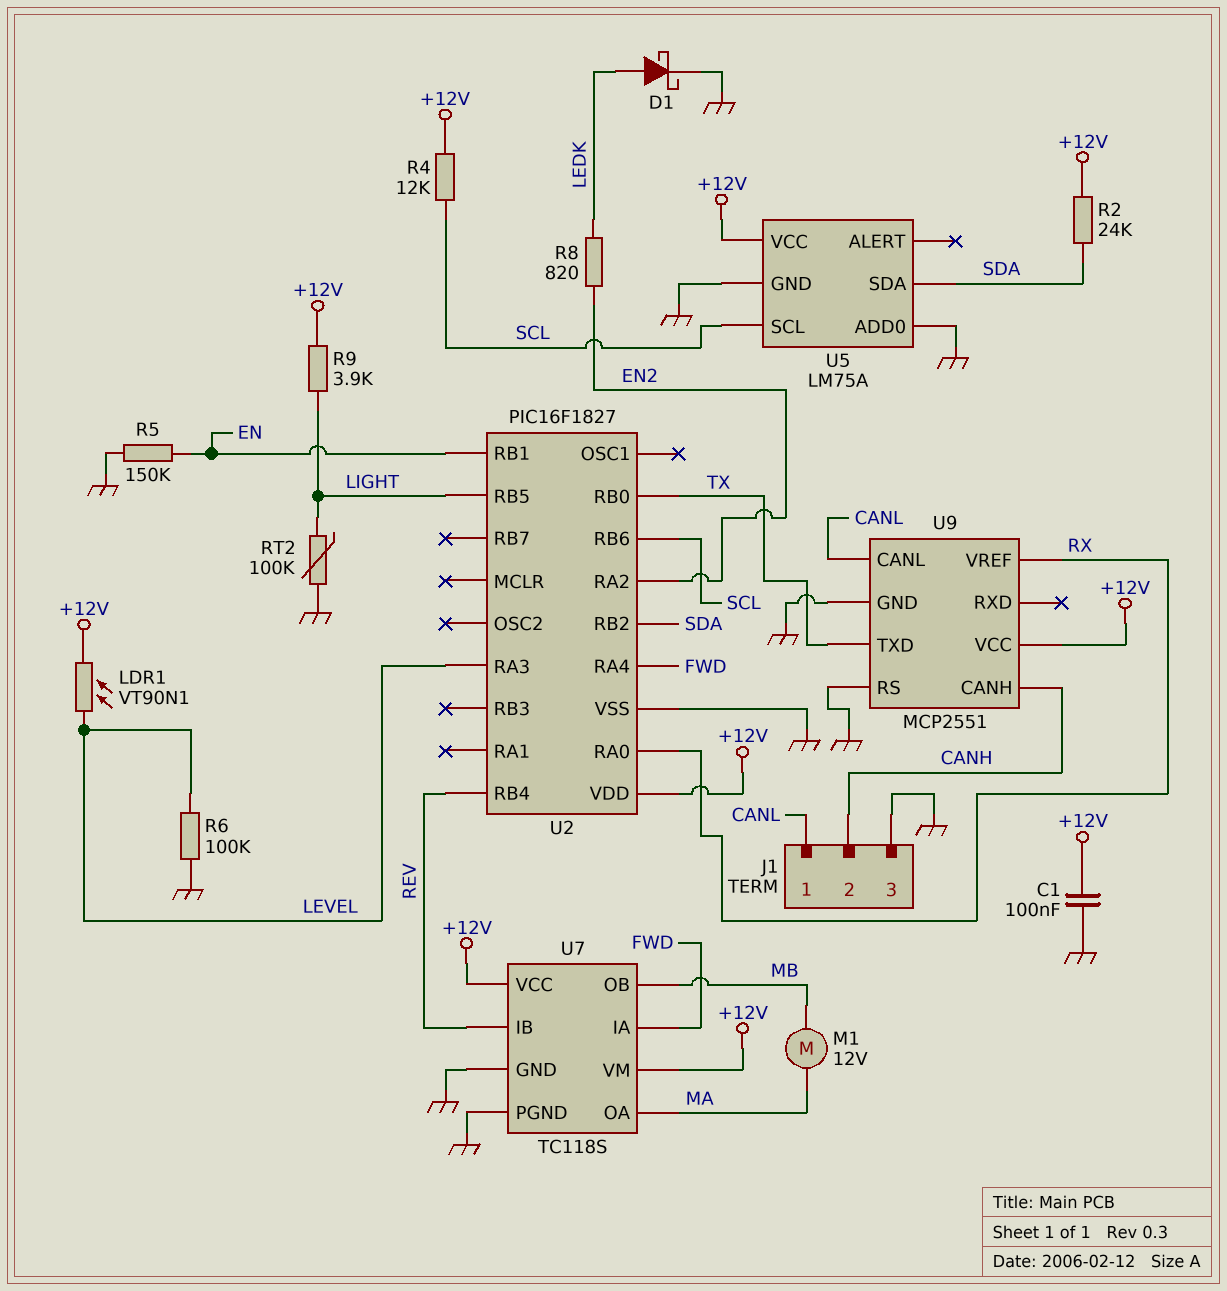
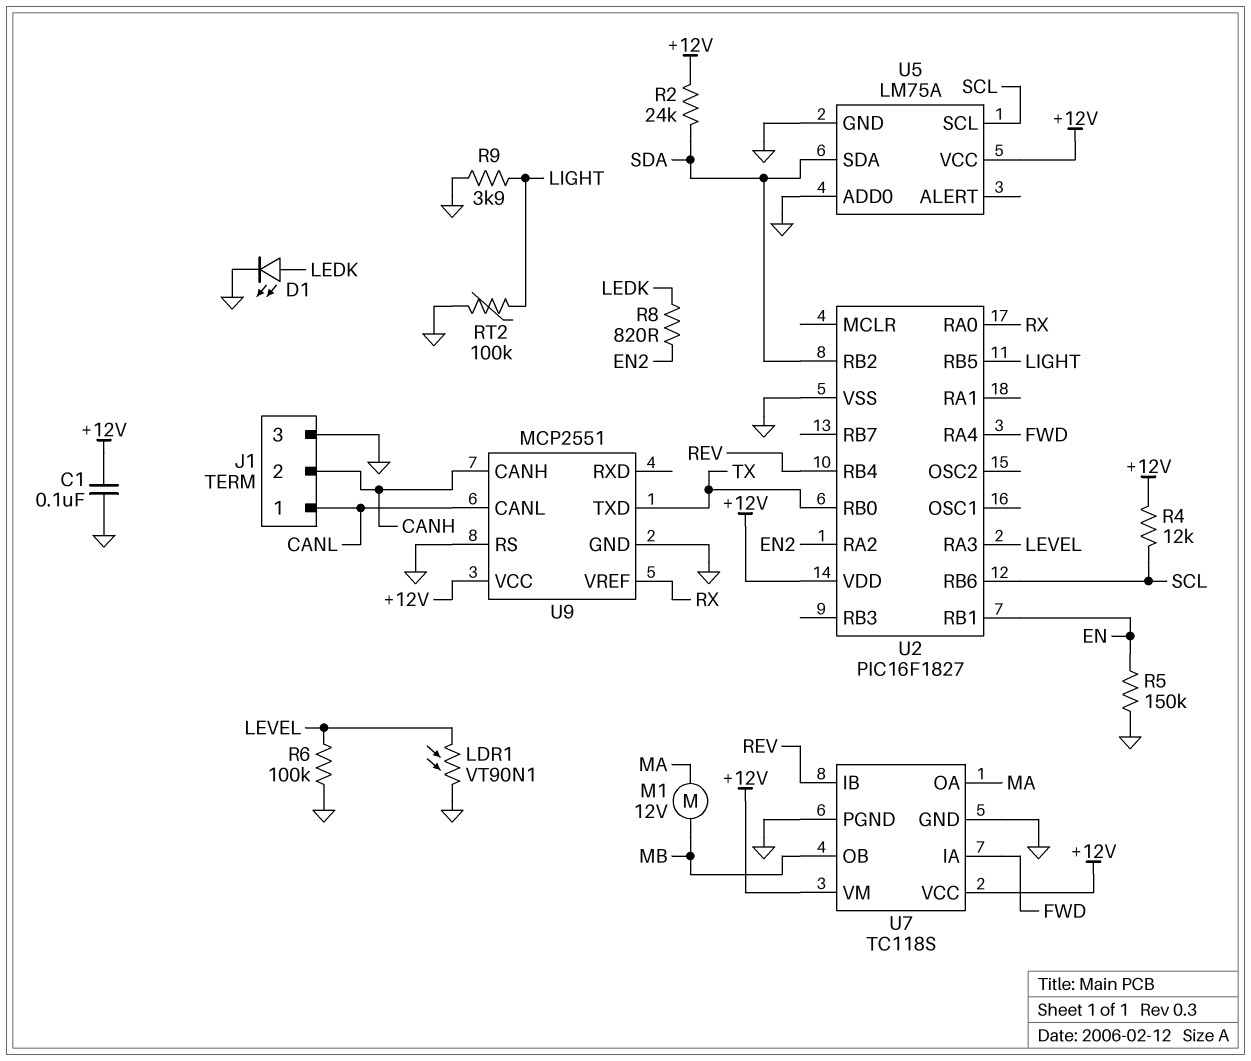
D1: schottky (A LEDK, K GND) -> LED (A LEDK, K GND)
LDR1: VT90N1 (+12V, LEVEL) -> VT90N1 (GND, LEVEL)
R9: 3.9k (+12V, LIGHT) -> 3.9k (GND, LIGHT)

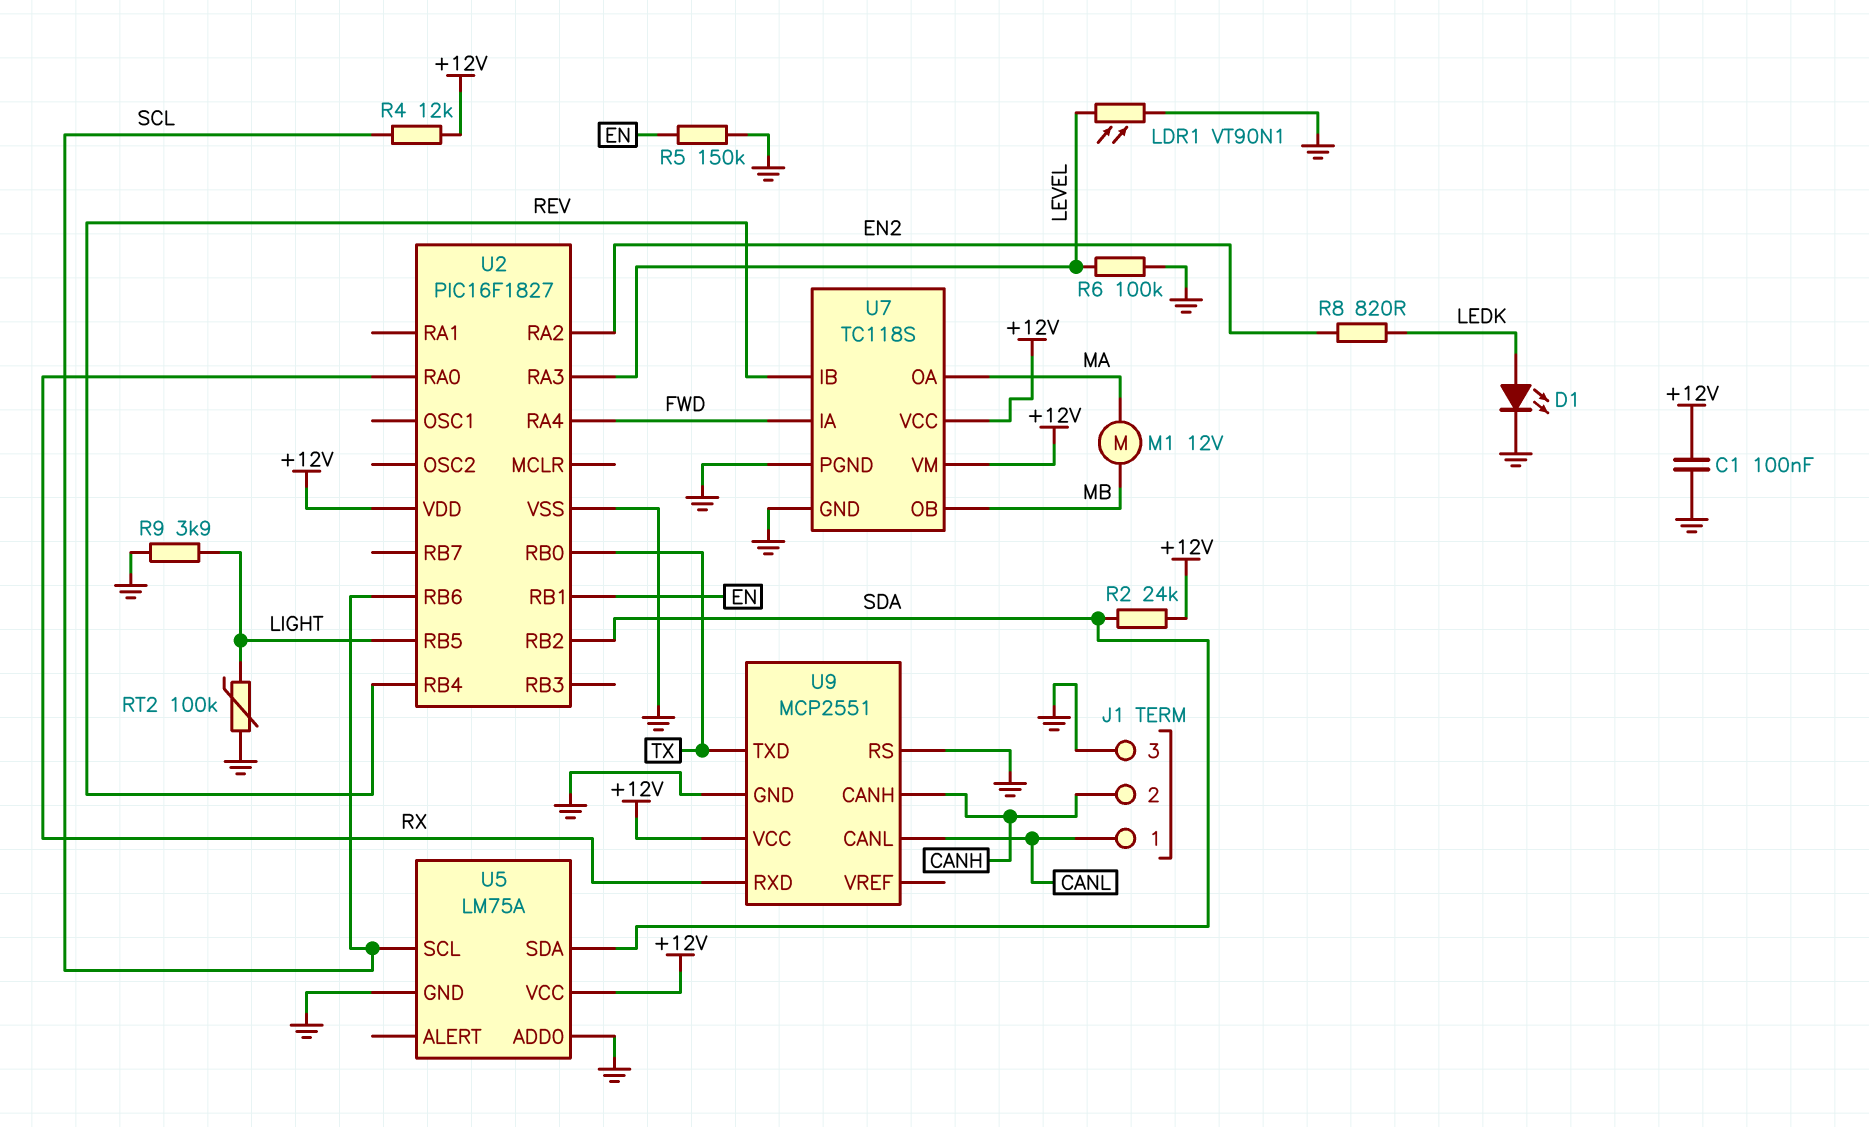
U9 pin RXD: none -> RX
U9 pin VREF: RX -> none

